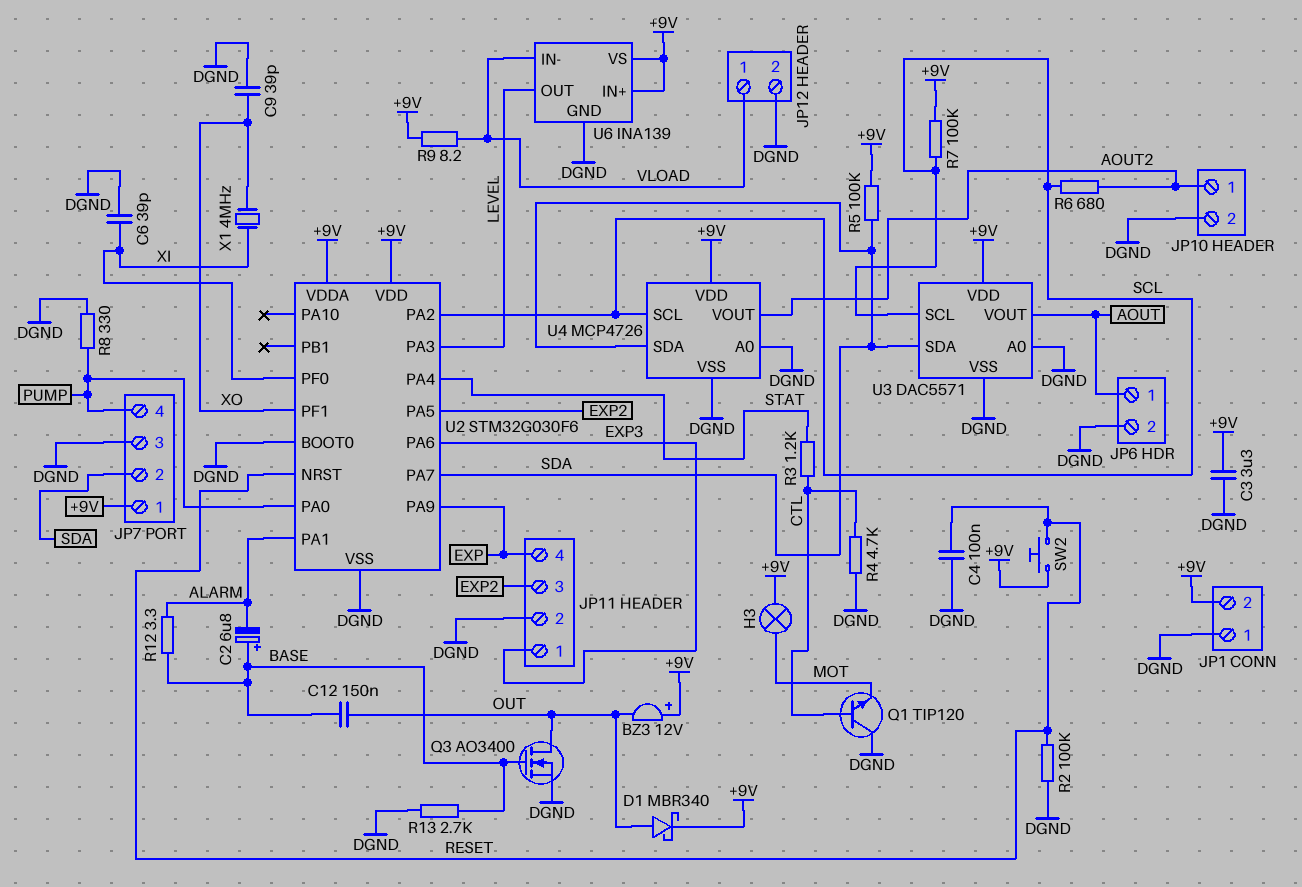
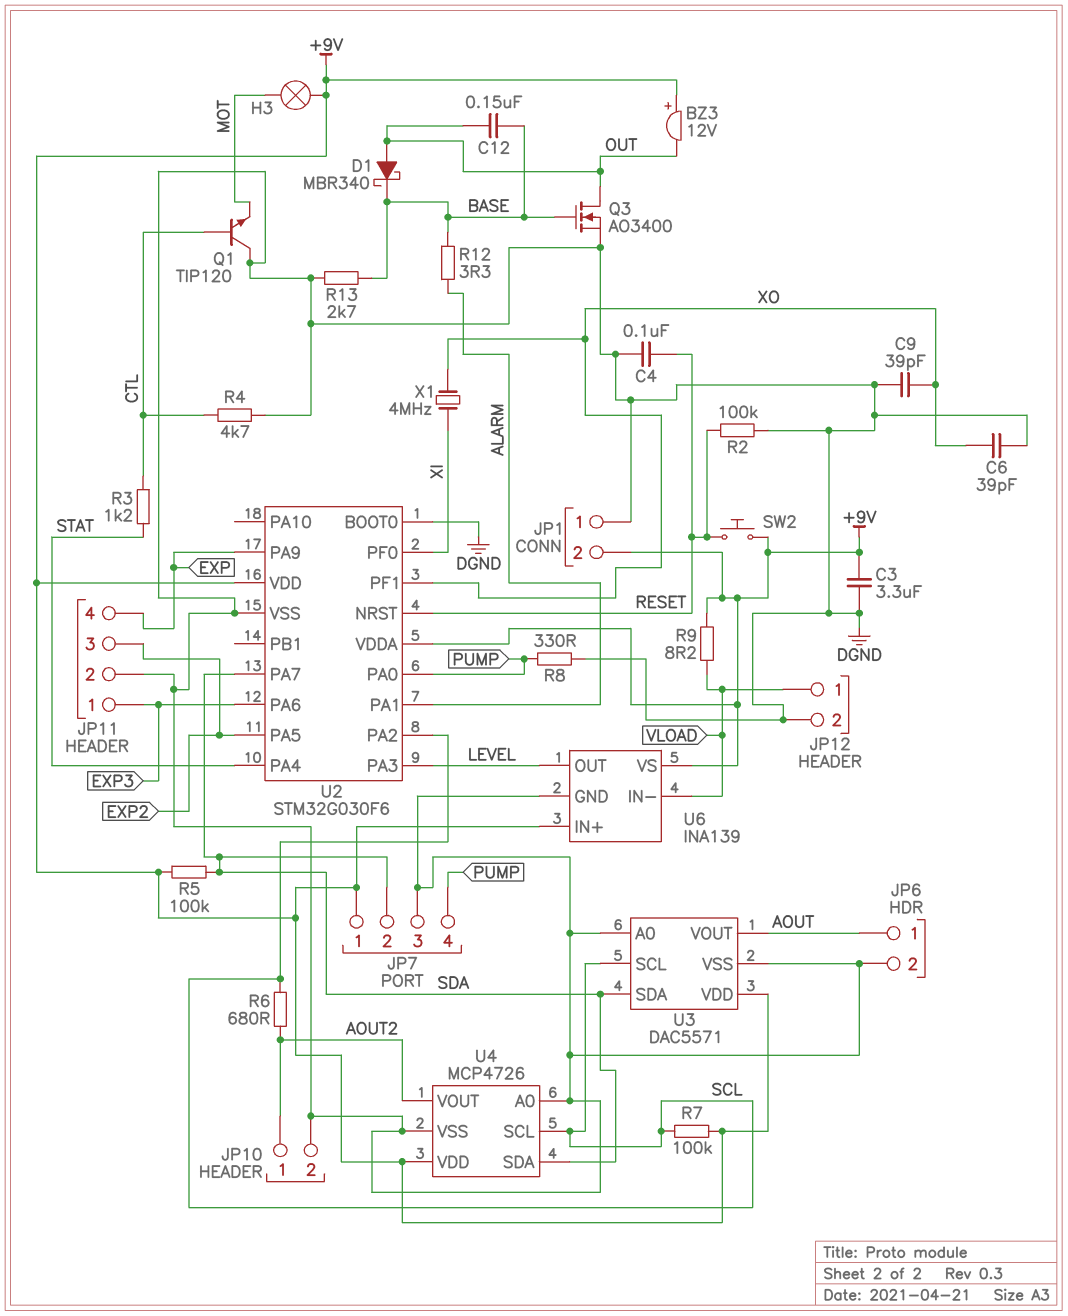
C2: 6.8uF (plus BASE, minus ALARM) -> none
C6: 39pF (DGND, XI) -> 39pF (DGND, XO)
D1: schottky MBR340 (A OUT, K +9V) -> schottky MBR340 (A OUT, K BASE)

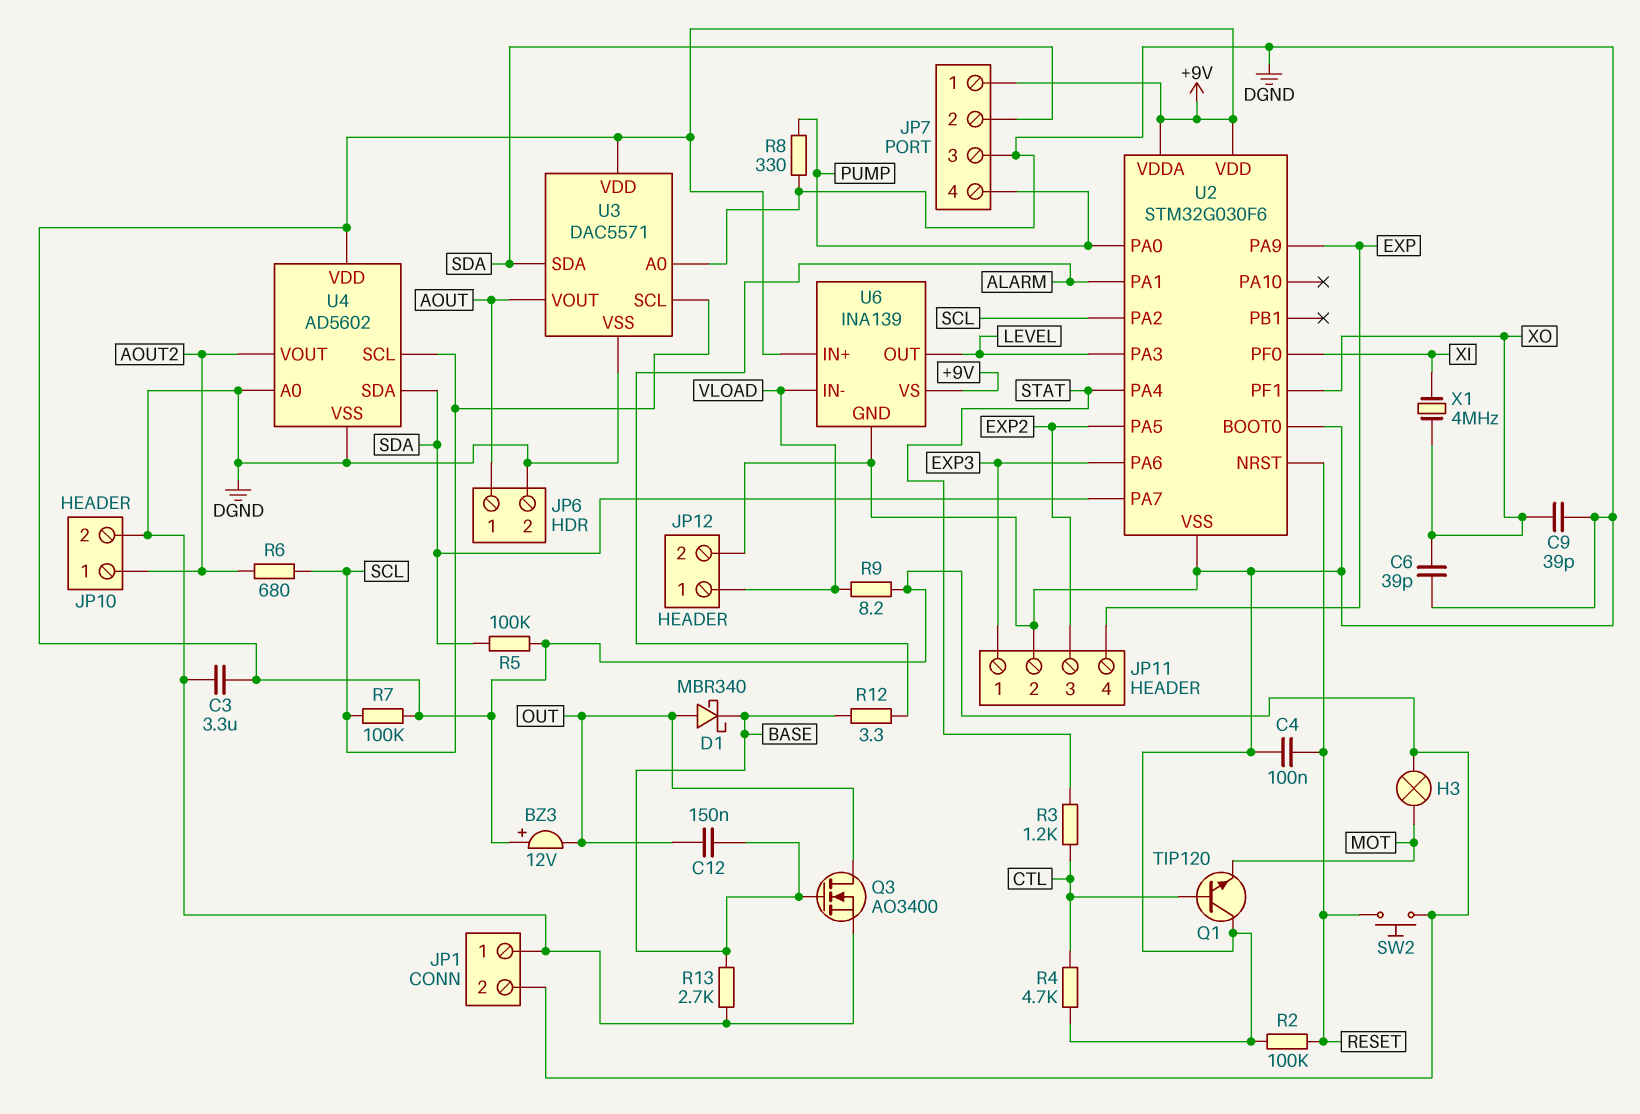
U4: MCP4726 -> AD5602

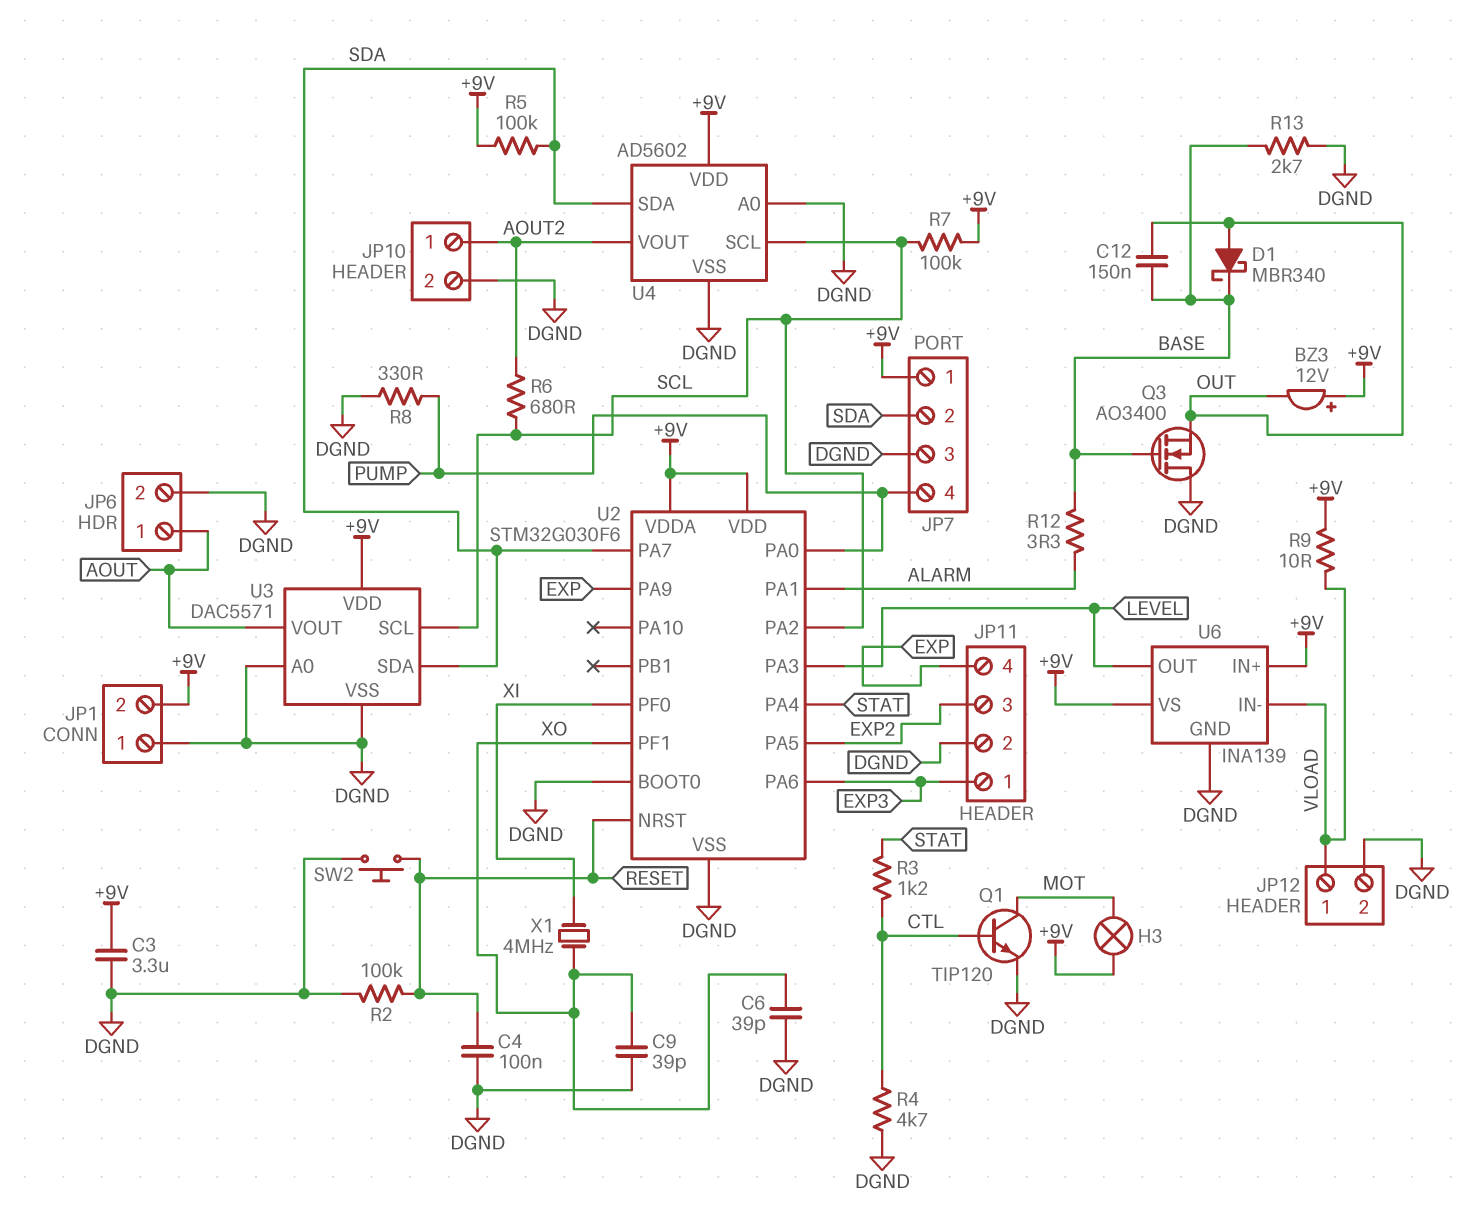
Q1: NPN TIP120 (B CTL, C DGND, E MOT) -> NPN TIP120 (B CTL, C MOT, E DGND)
Q3: NMOS AO3400 (G BASE, D OUT, S DGND) -> NMOS AO3400 (G BASE, D DGND, S OUT)
R9: 8.2 (+9V, VLOAD) -> 10 (+9V, VLOAD)
SW2: button (+9V, RESET) -> button (DGND, RESET)

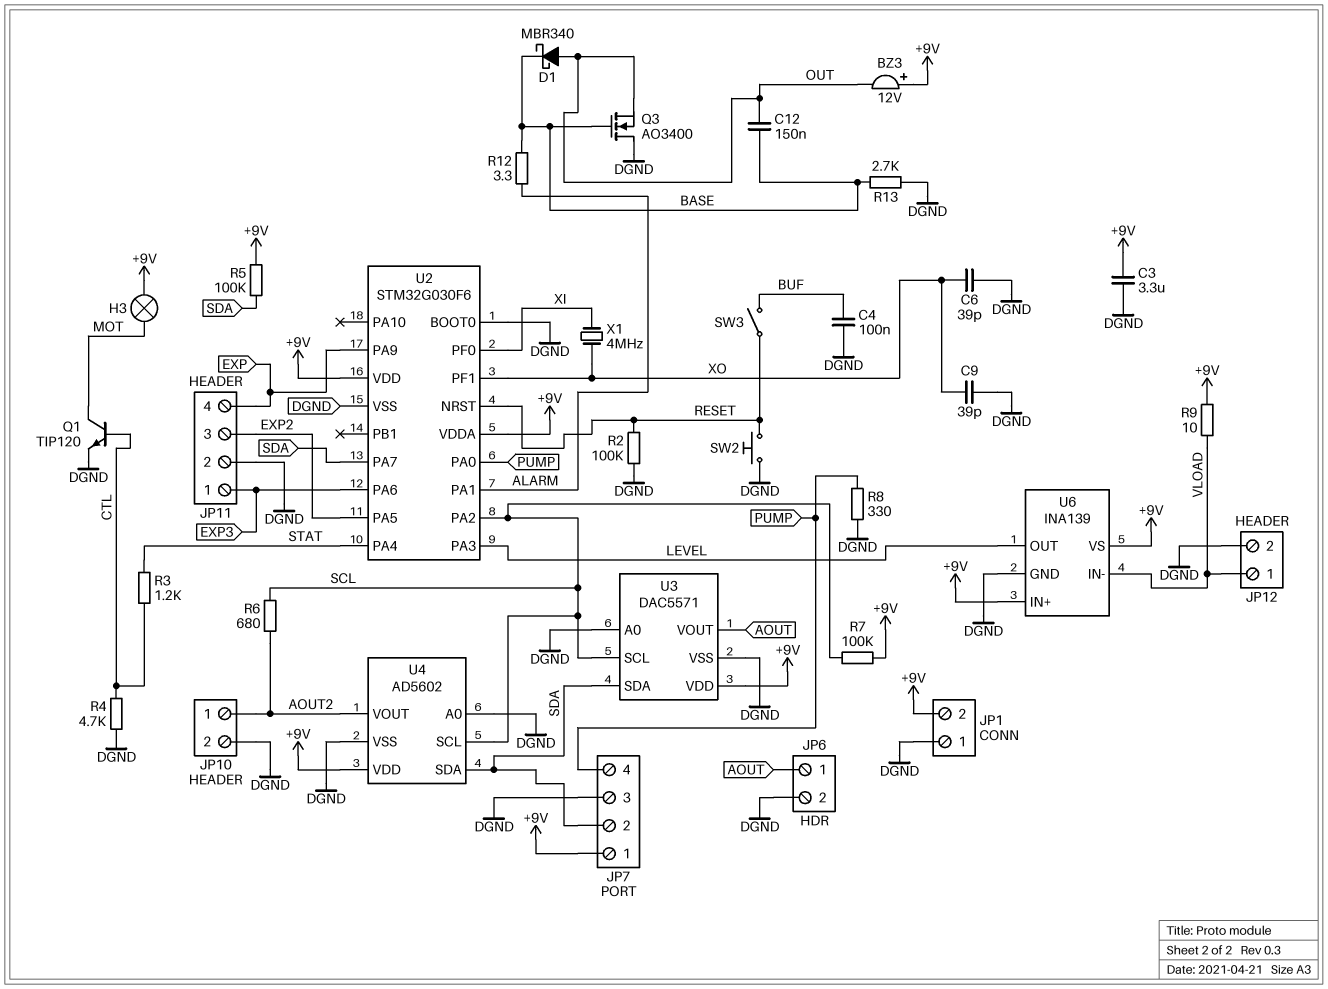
C4: 100nF (DGND, RESET) -> 100nF (BUF, DGND)
SW3: none -> switch (BUF, RESET)

